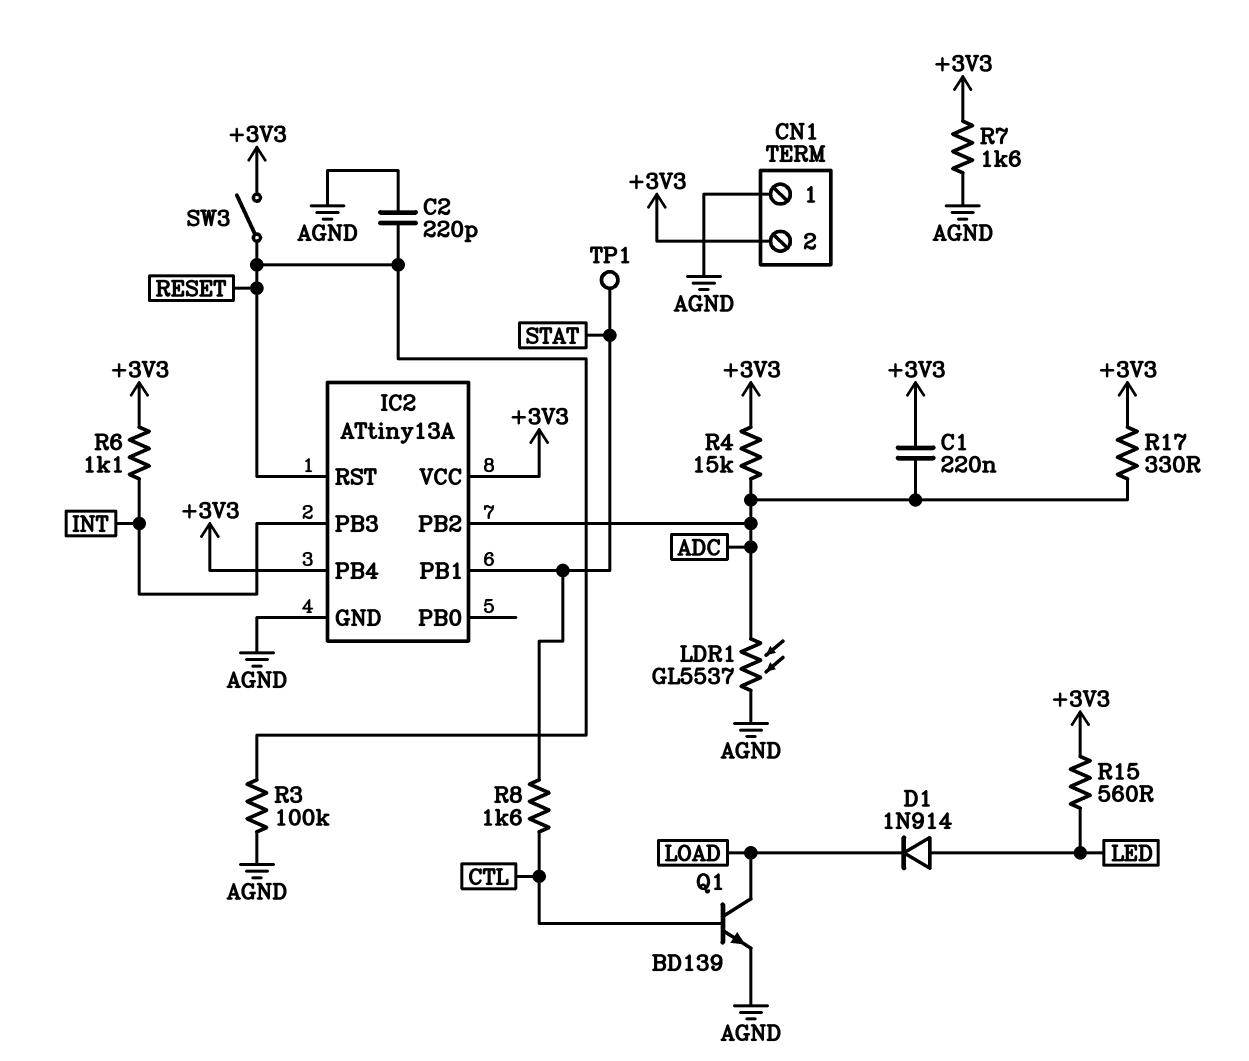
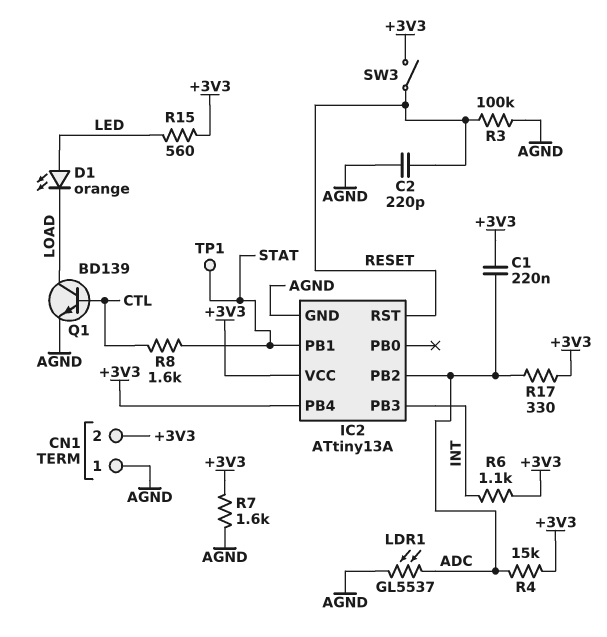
D1: diode 1N914 (A LED, K LOAD) -> LED orange (A LED, K LOAD)

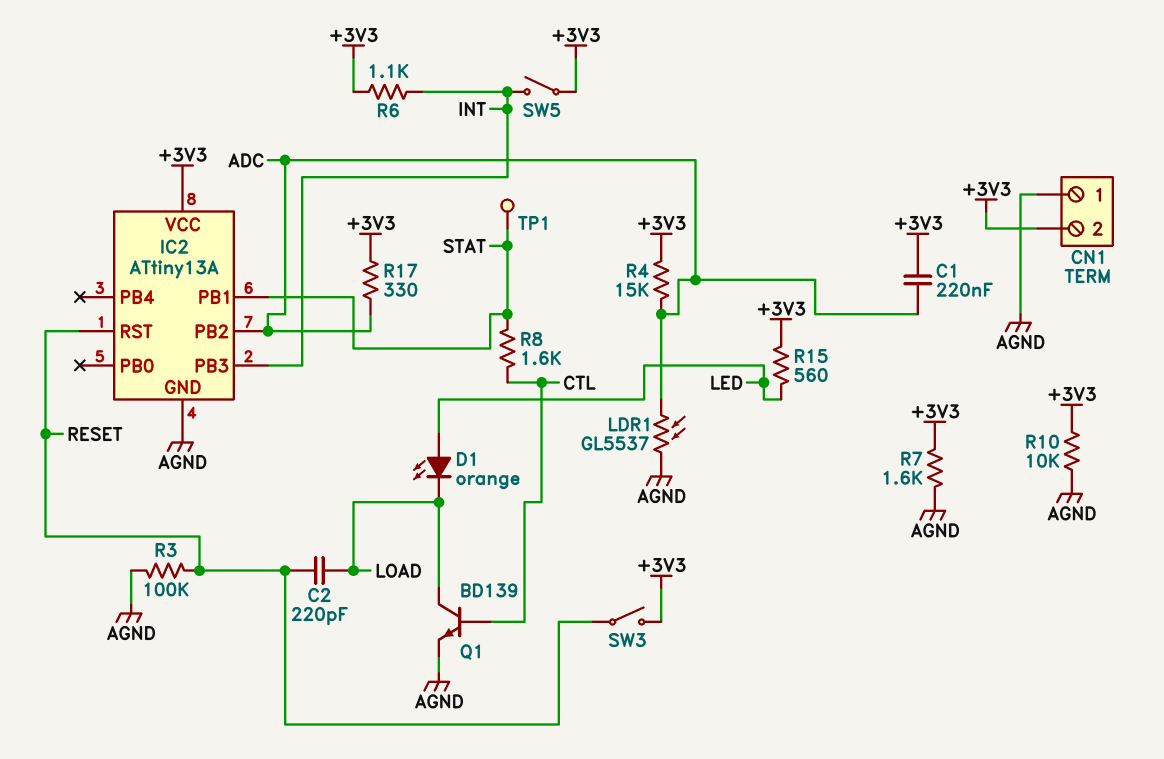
C2: 220pF (AGND, RESET) -> 220pF (LOAD, RESET)
IC2 pin PB4: +3V3 -> none
R10: none -> 10k (+3V3, AGND)
SW5: none -> switch (+3V3, INT)

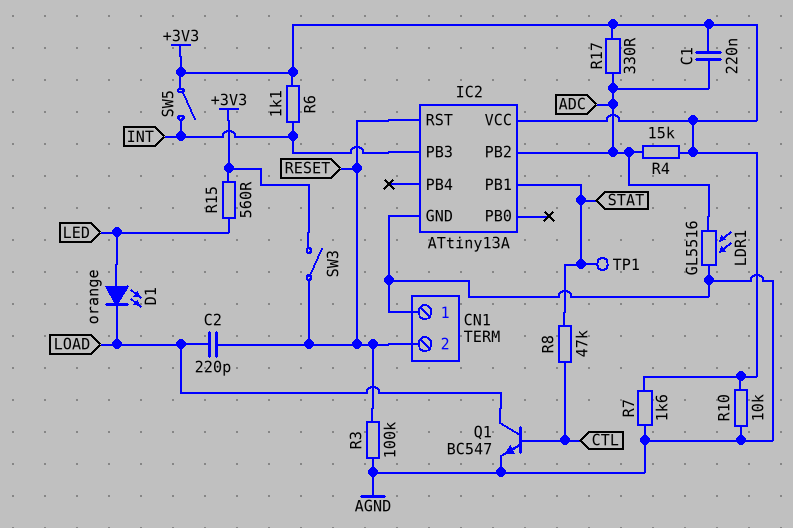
CN1 pin 2: +3V3 -> RESET
LDR1: GL5537 (ADC, AGND) -> GL5516 (ADC, AGND)
Q1: NPN BD139 (B CTL, C LOAD, E AGND) -> NPN BC547 (B CTL, C LOAD, E AGND)
R8: 1.6k (CTL, STAT) -> 47k (CTL, STAT)

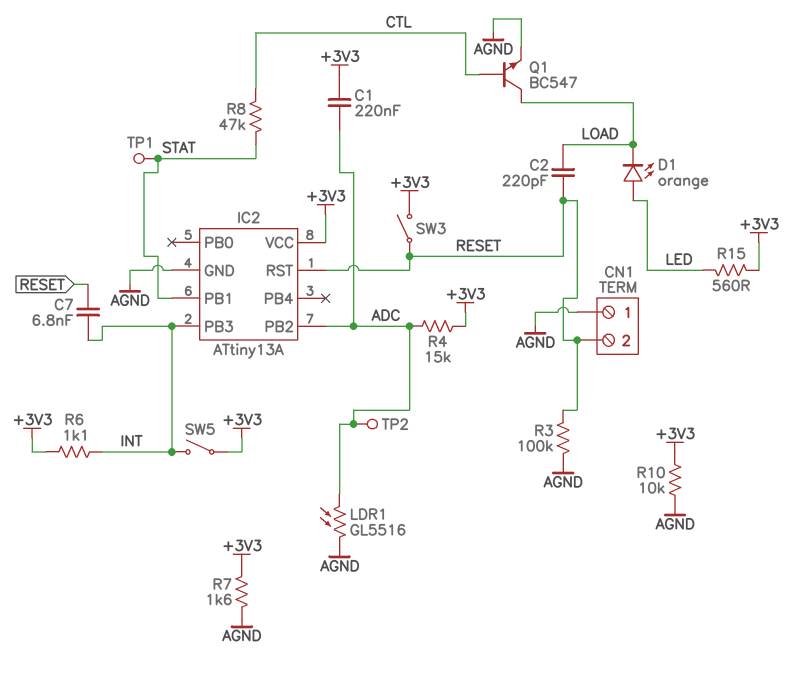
C7: none -> 6.8nF (INT, RESET)
R17: 330 (+3V3, ADC) -> none
TP2: none -> test point (ADC)

